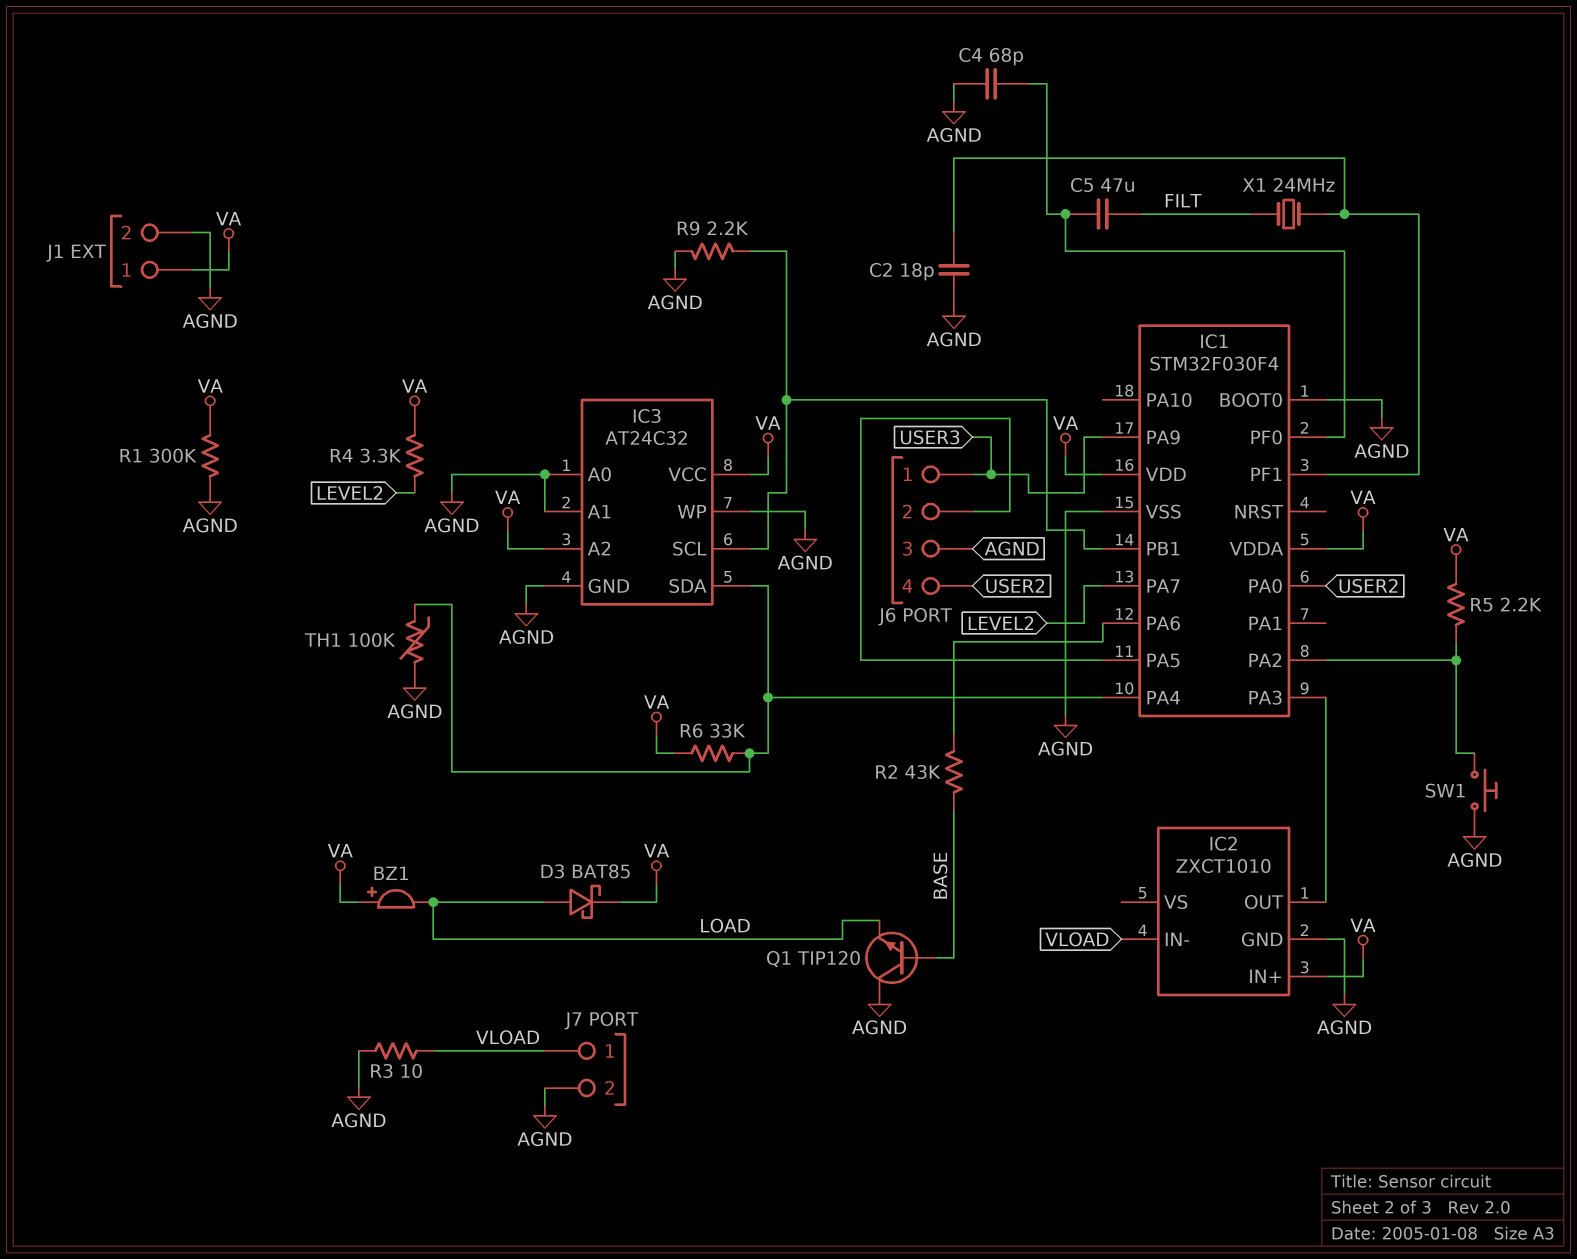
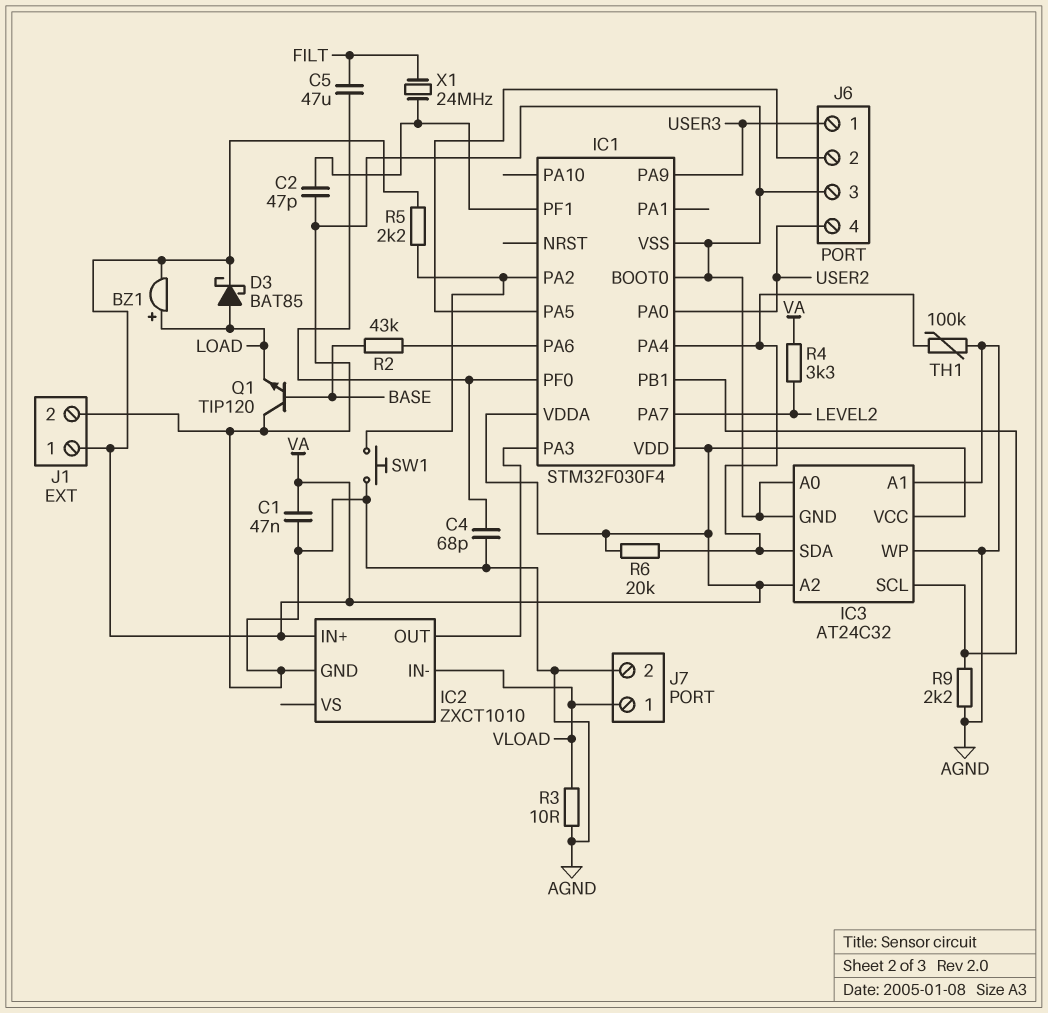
BZ1: buzzer (plus VA, minus LOAD) -> buzzer (plus LOAD, minus VA)
C1: none -> 47nF (AGND, VA)
C2: 18pF (AGND, IC1/PF1) -> 47pF (AGND, IC1/PF1)
R1: 300k (AGND, VA) -> none
R6: 33k (IC1/PA4, VA) -> 20k (IC1/PA4, VA)

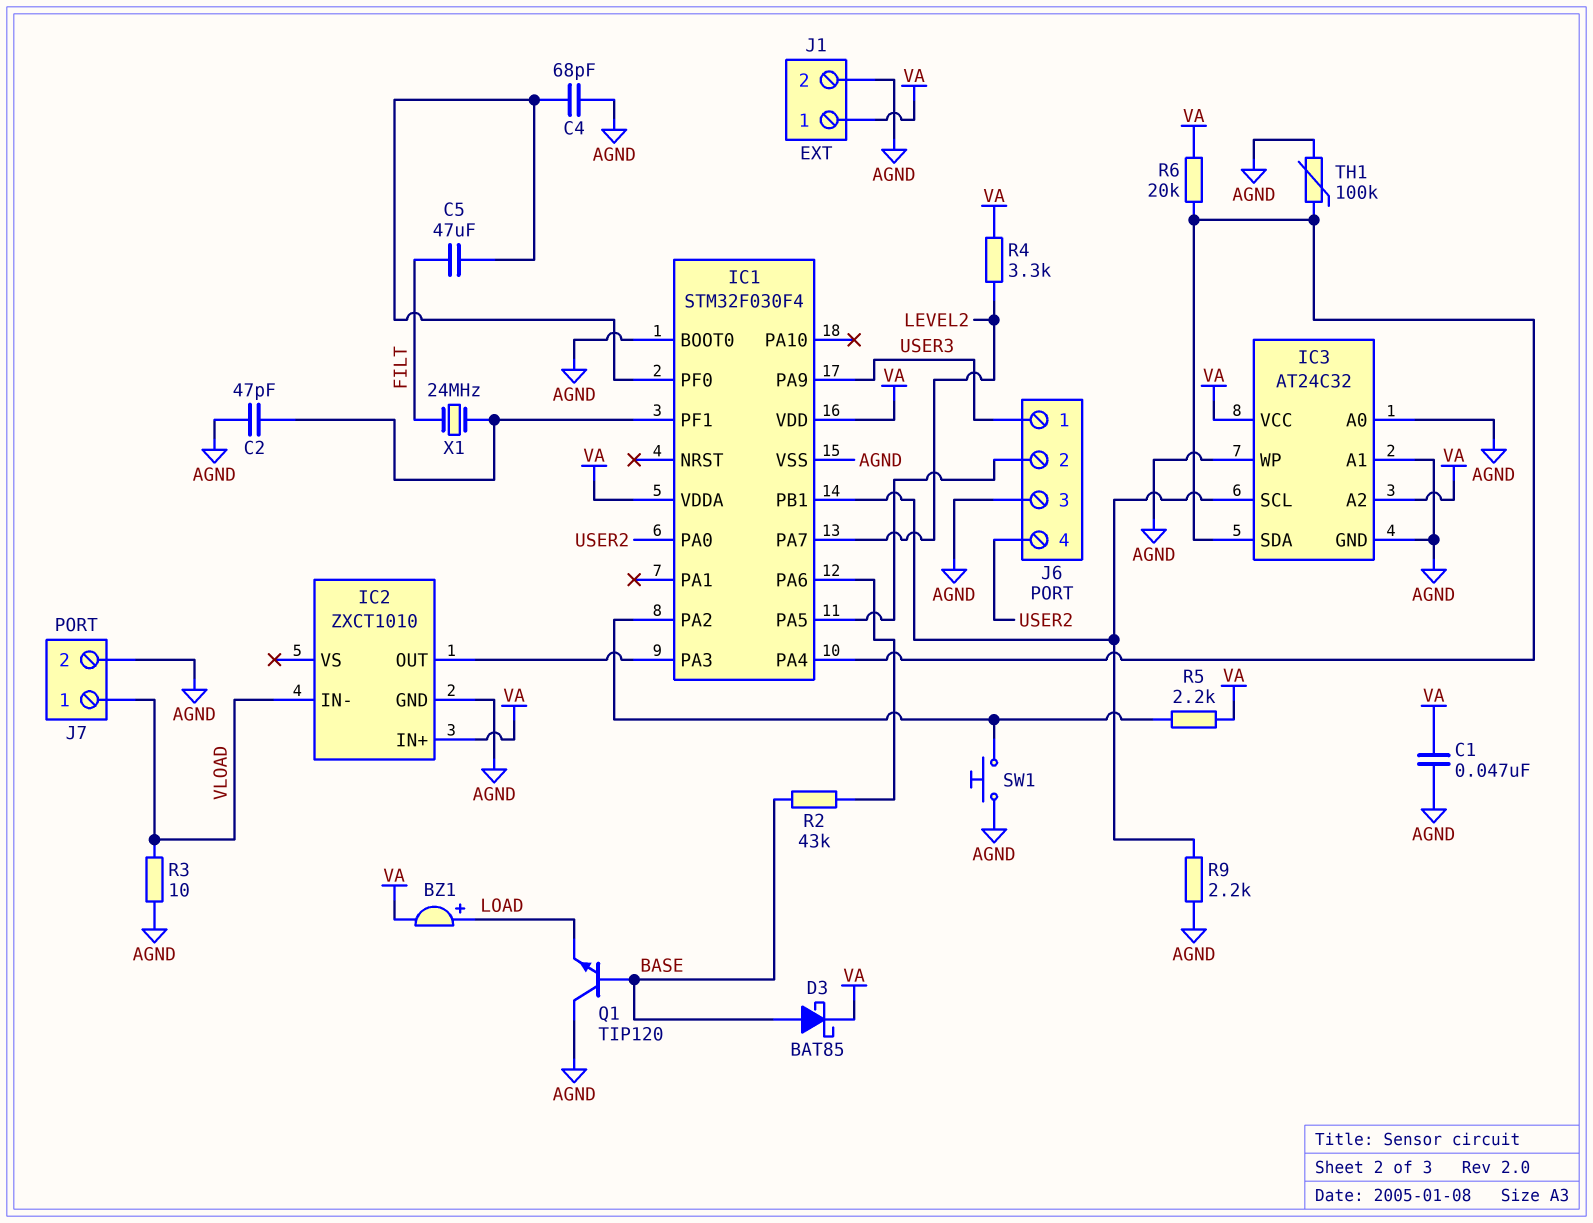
D3: schottky BAT85 (A LOAD, K VA) -> schottky BAT85 (A BASE, K VA)

